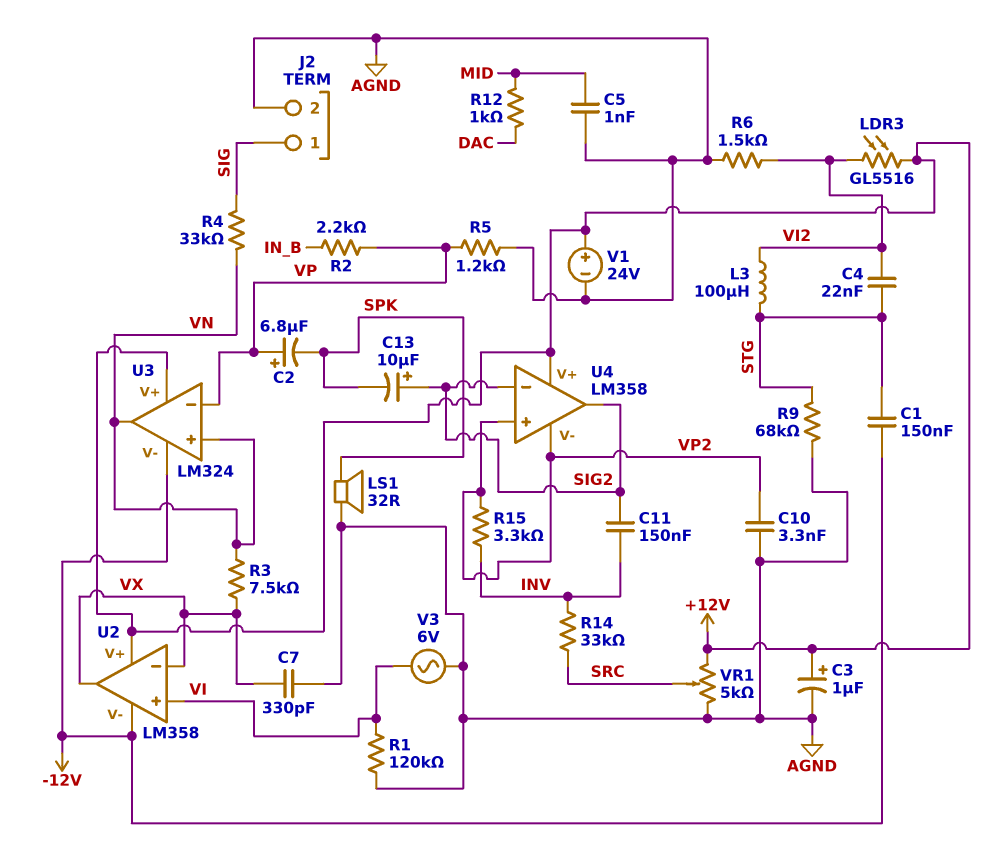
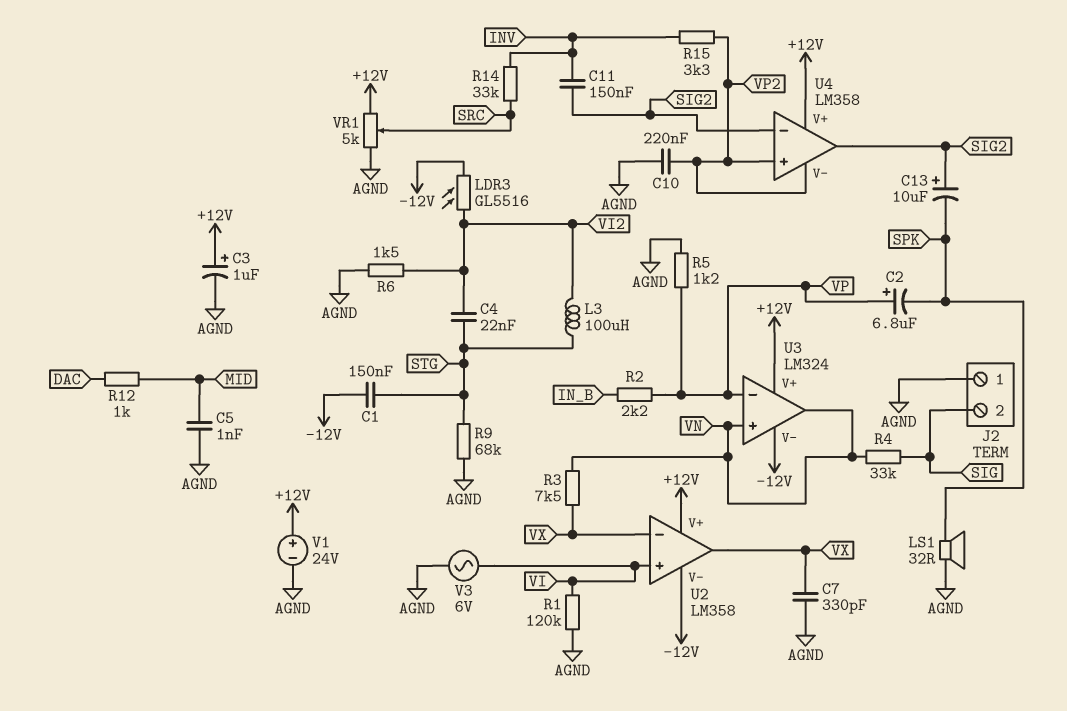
C10: 3.3nF (AGND, VP2) -> 220nF (AGND, VP2)
J2 pin 1: SIG -> AGND
J2 pin 2: AGND -> SIG
LDR3: GL5516 (+12V, VI2) -> GL5516 (-12V, VI2)

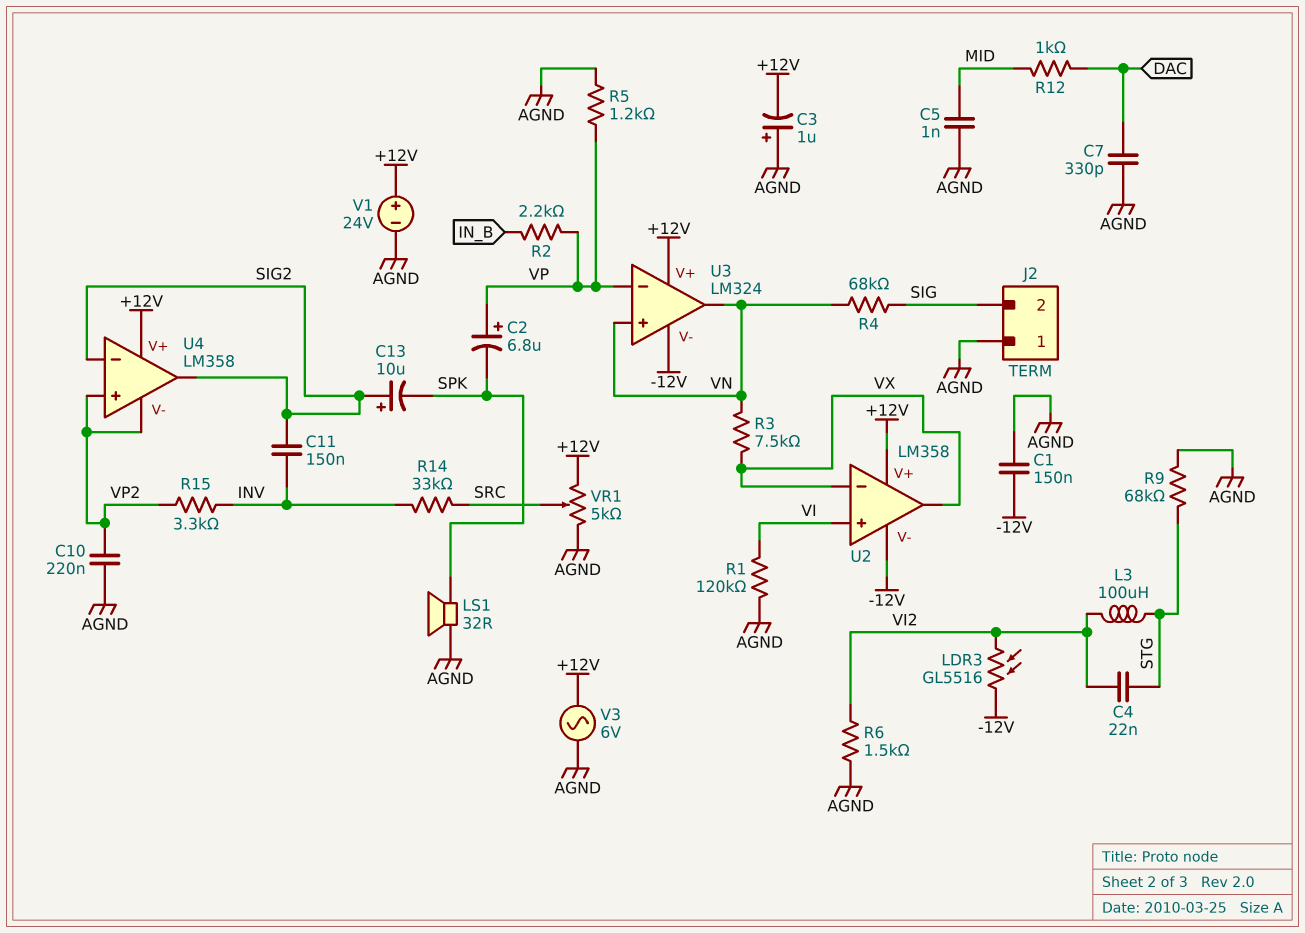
C1: 150nF (-12V, STG) -> 150nF (-12V, AGND)
C3: 1uF (plus +12V, minus AGND) -> 1uF (plus AGND, minus +12V)
C7: 330pF (AGND, VX) -> 330pF (AGND, DAC)
R4: 33k (SIG, VN) -> 68k (SIG, VN)
V3: AC 6V (AGND, VI) -> AC 6V (+12V, AGND)

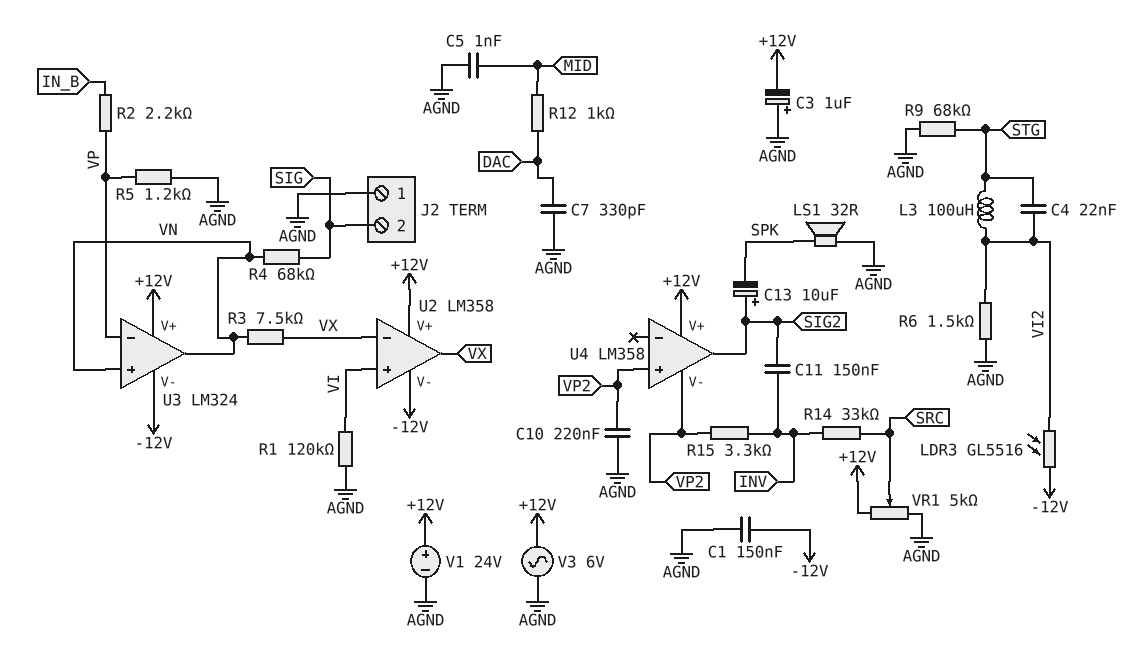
C2: 6.8uF (plus VP, minus SPK) -> none
U4 pin in-: SIG2 -> none

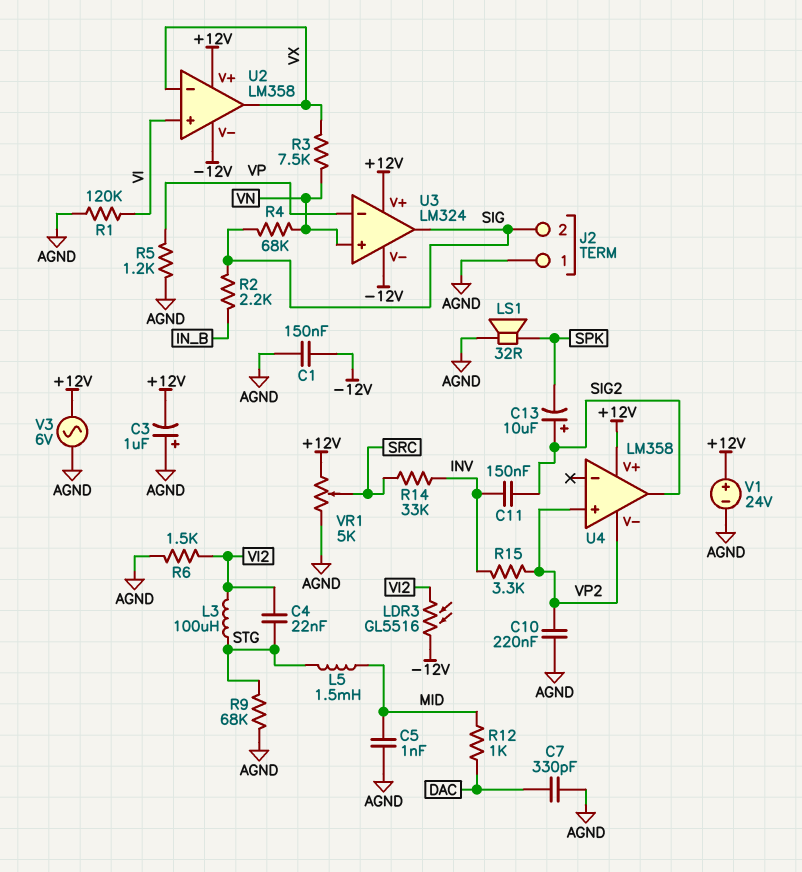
L5: none -> 1.5mH (MID, STG)
R2: 2.2k (IN_B, VP) -> 2.2k (IN_B, SIG)
U3 pin out: VN -> SIG

